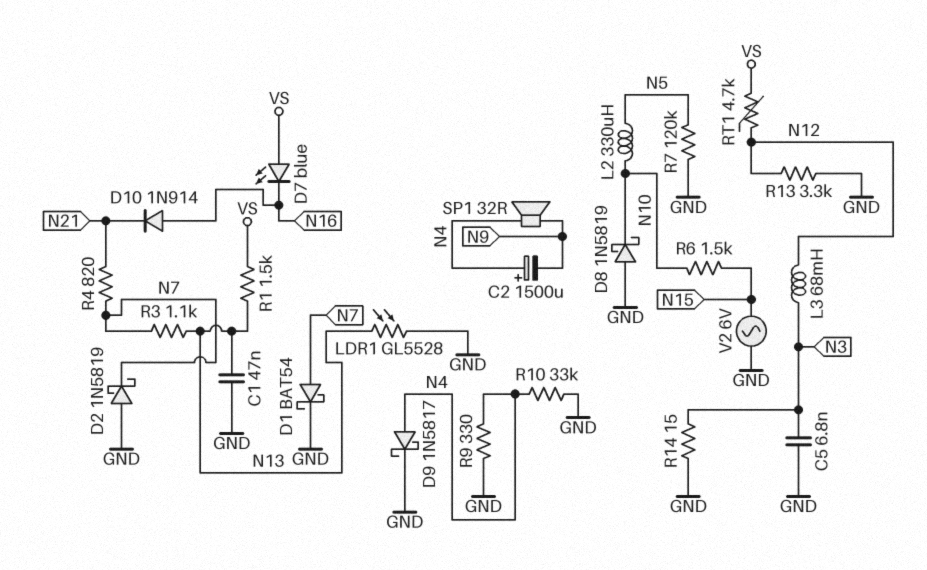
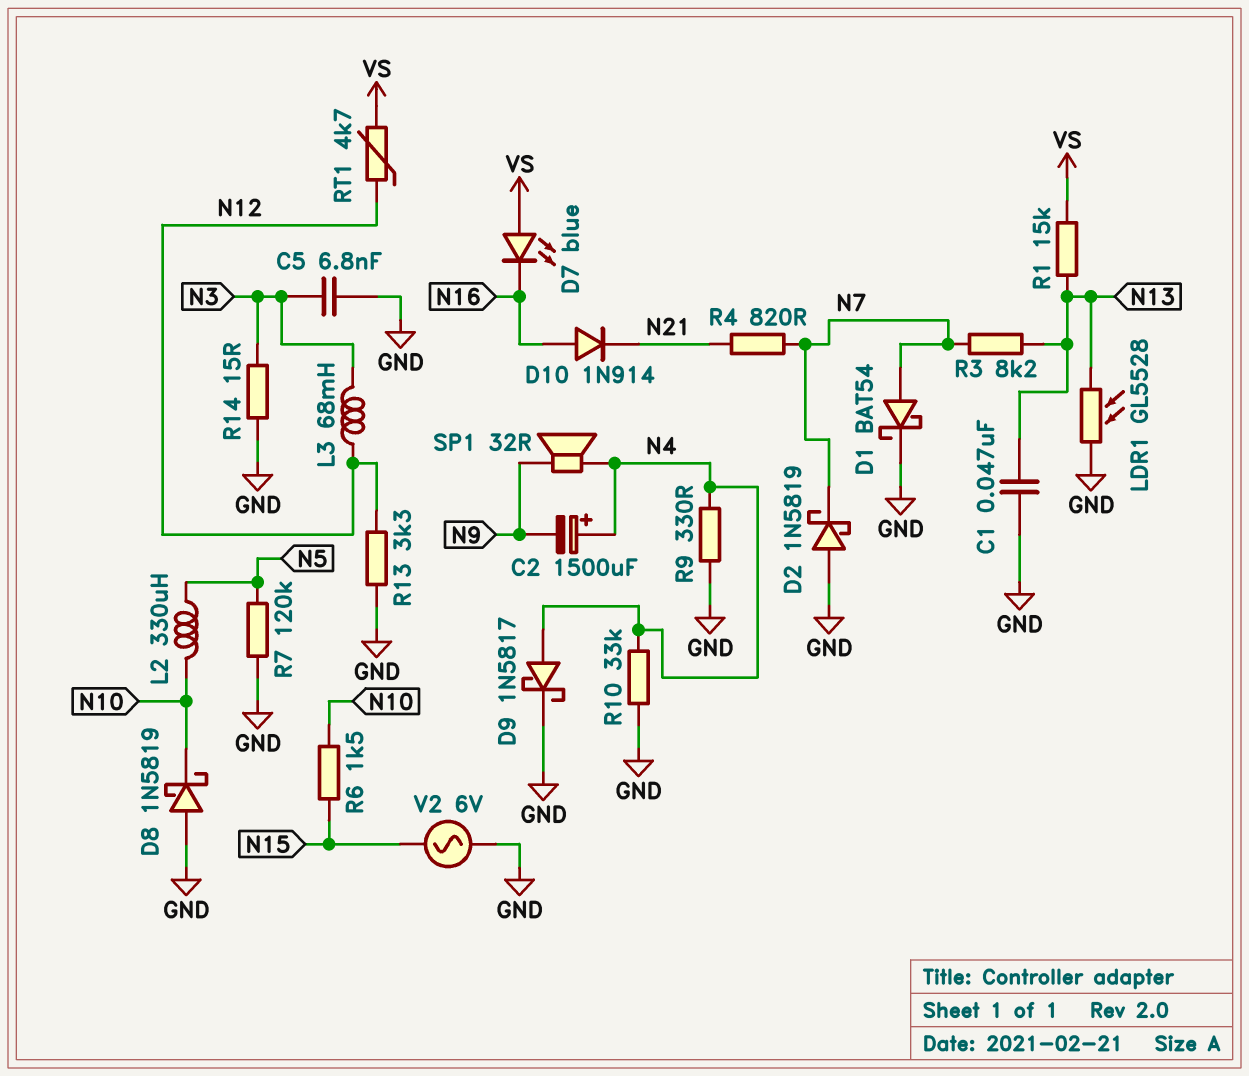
R1: 1.5k (N13, VS) -> 15k (N13, VS)
R3: 1.1k (N7, N13) -> 8.2k (N7, N13)

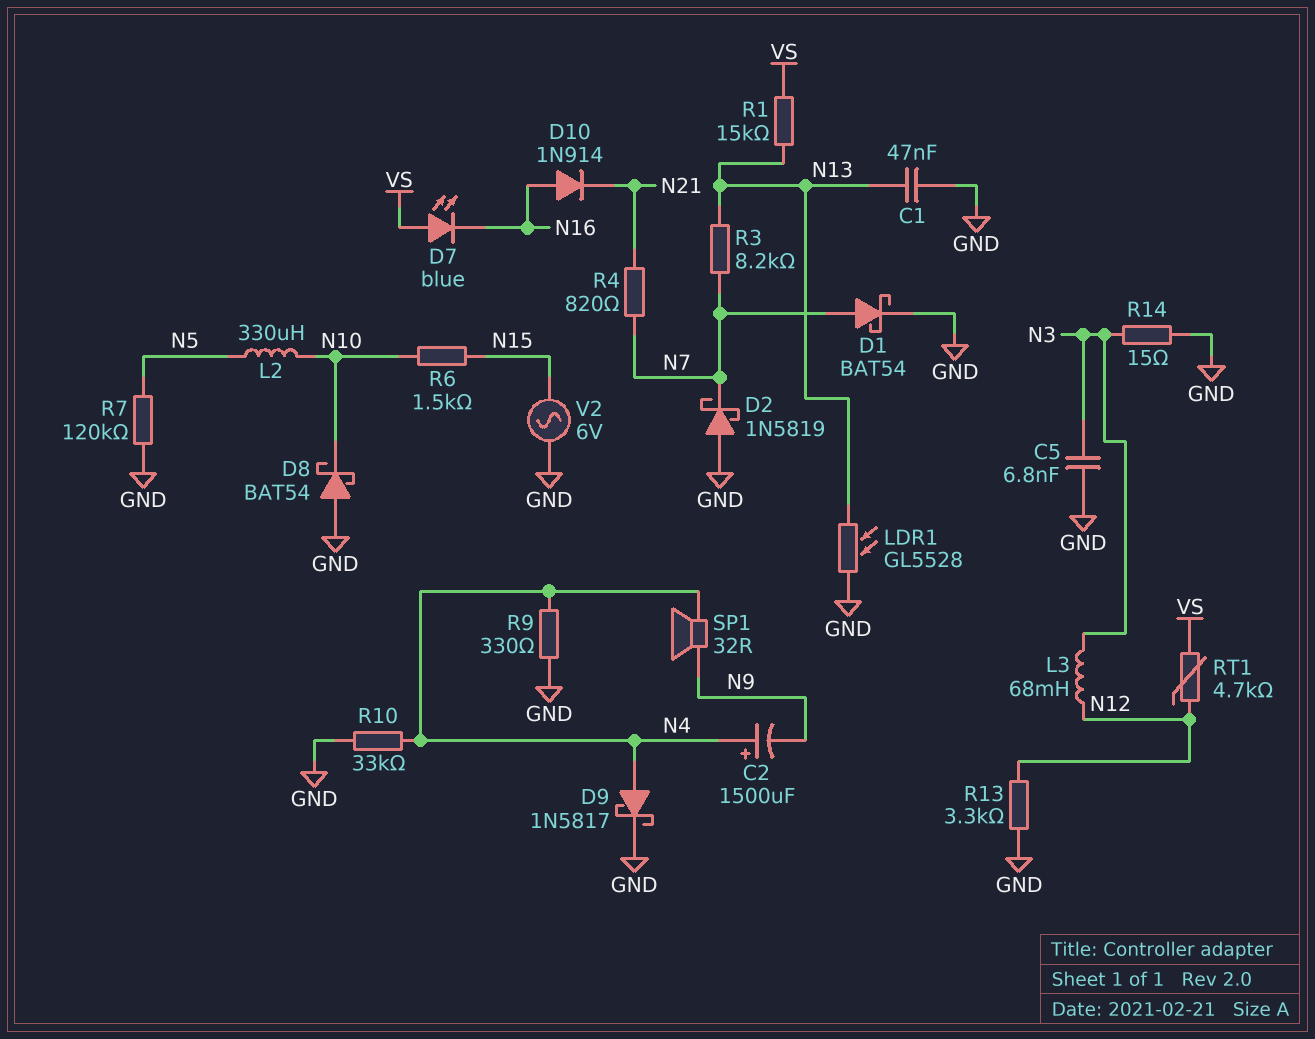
D8: schottky 1N5819 (A GND, K N10) -> schottky BAT54 (A GND, K N10)

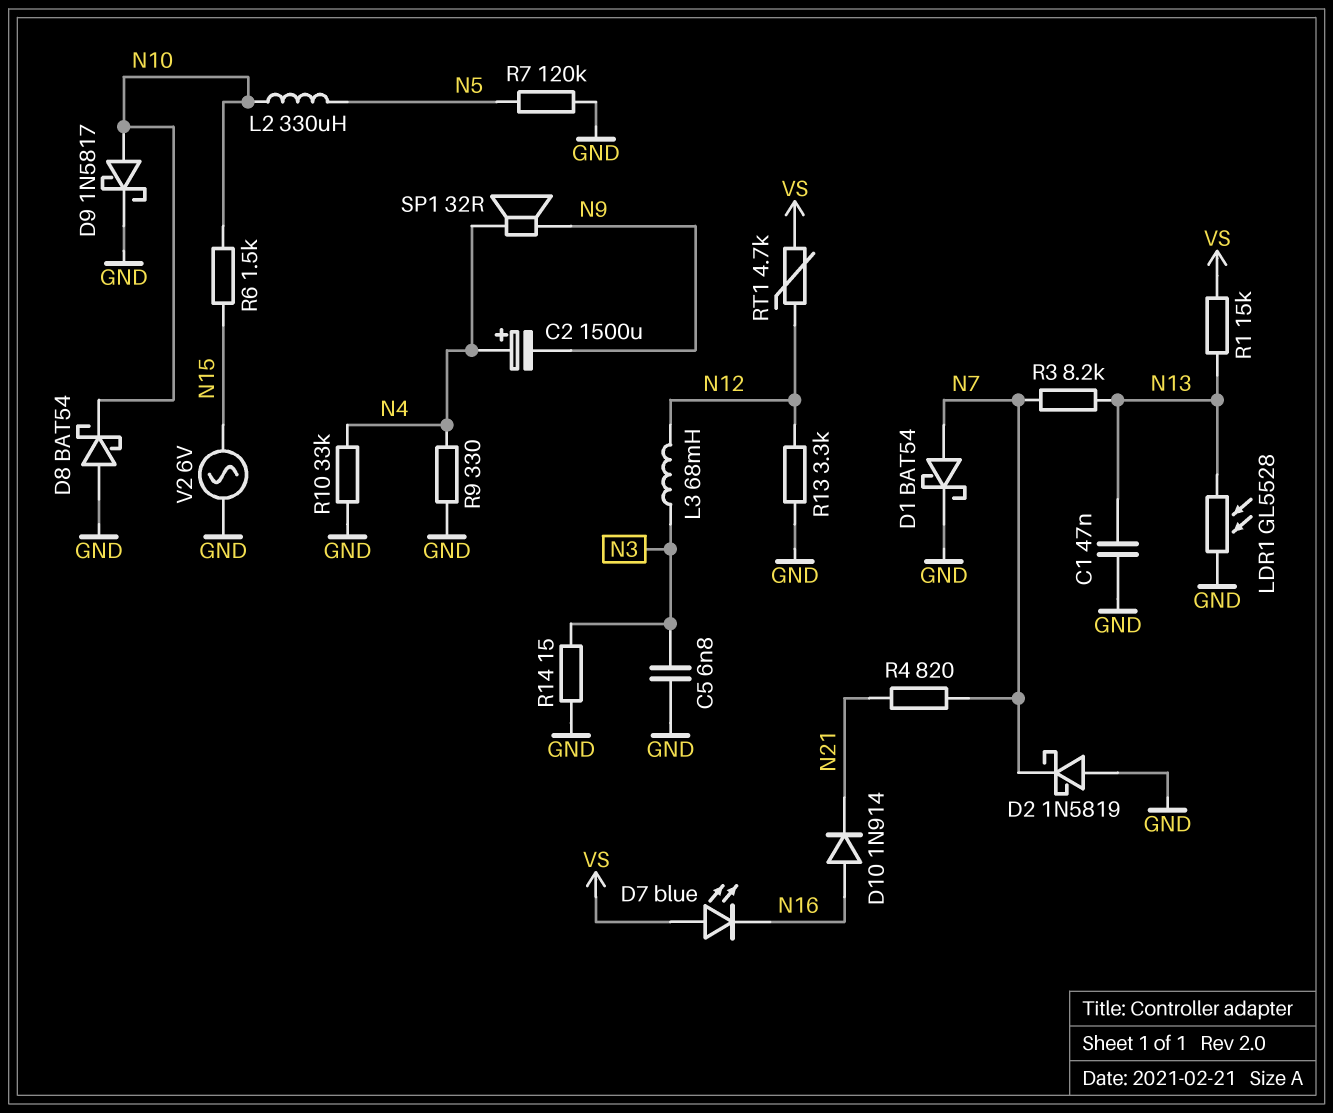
D9: schottky 1N5817 (A N4, K GND) -> schottky 1N5817 (A N10, K GND)

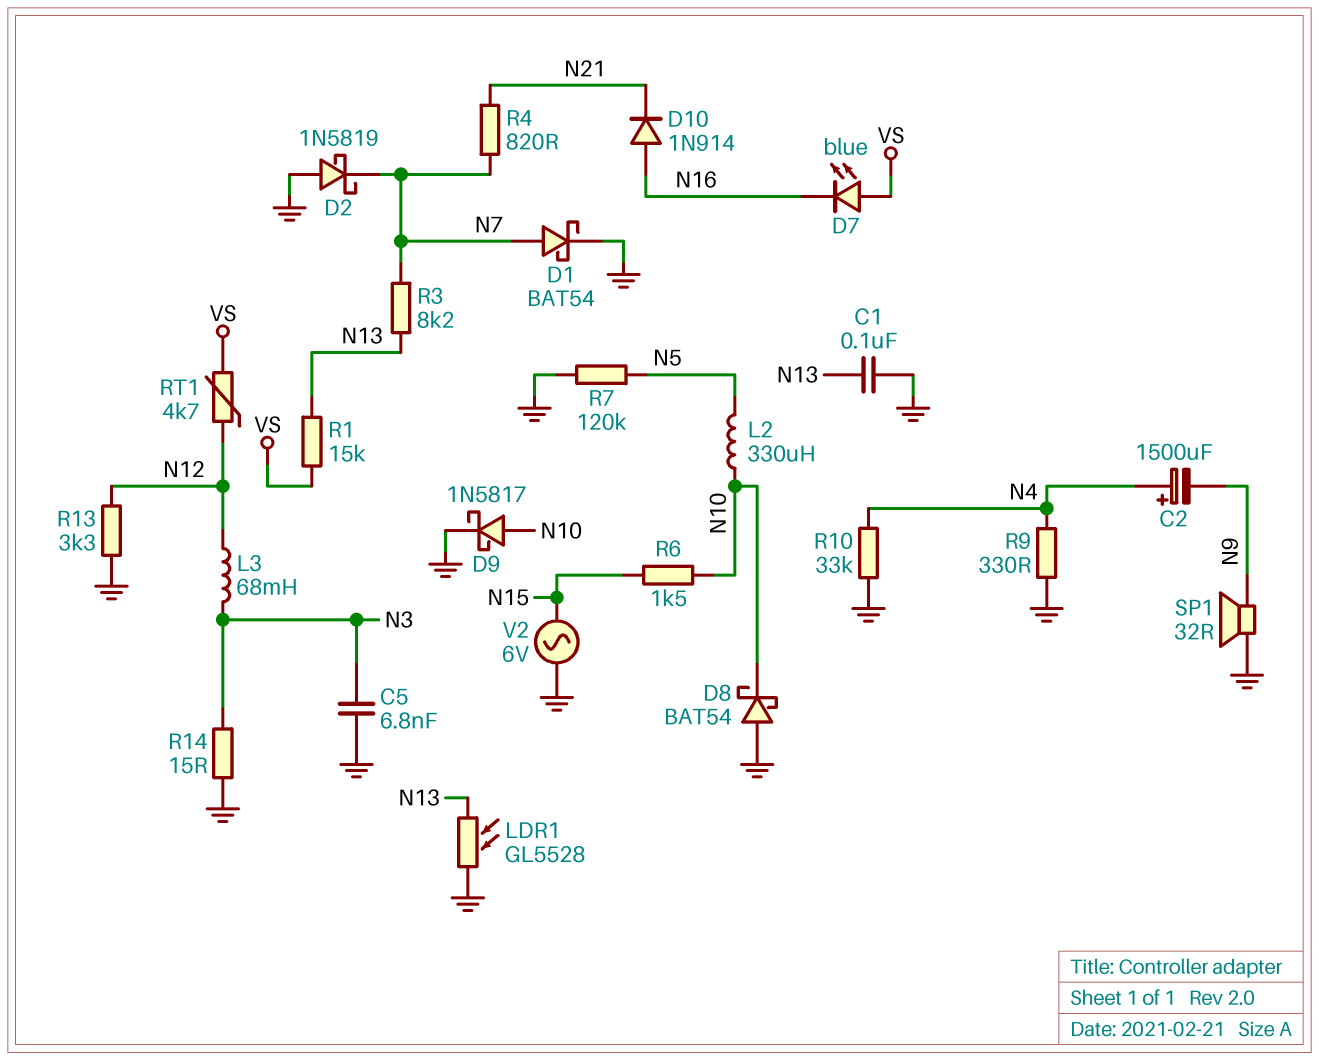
C1: 47nF (GND, N13) -> 100nF (GND, N13)
SP1: speaker 32R (N4, N9) -> speaker 32R (GND, N9)

